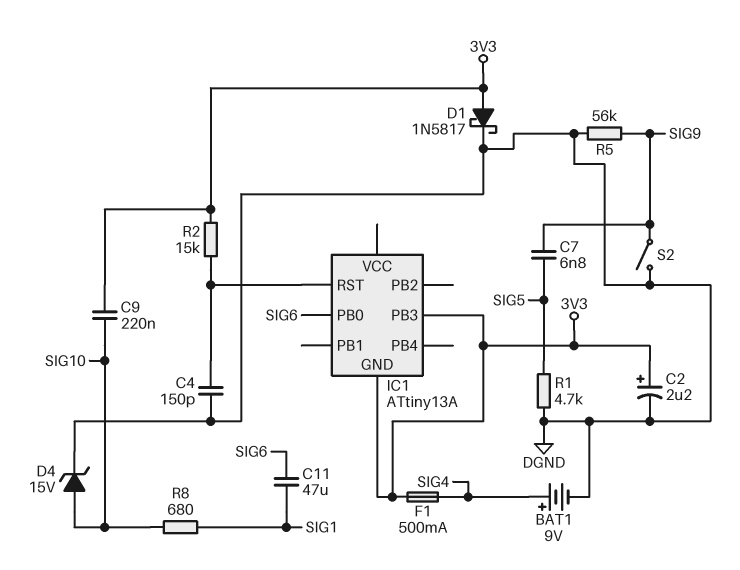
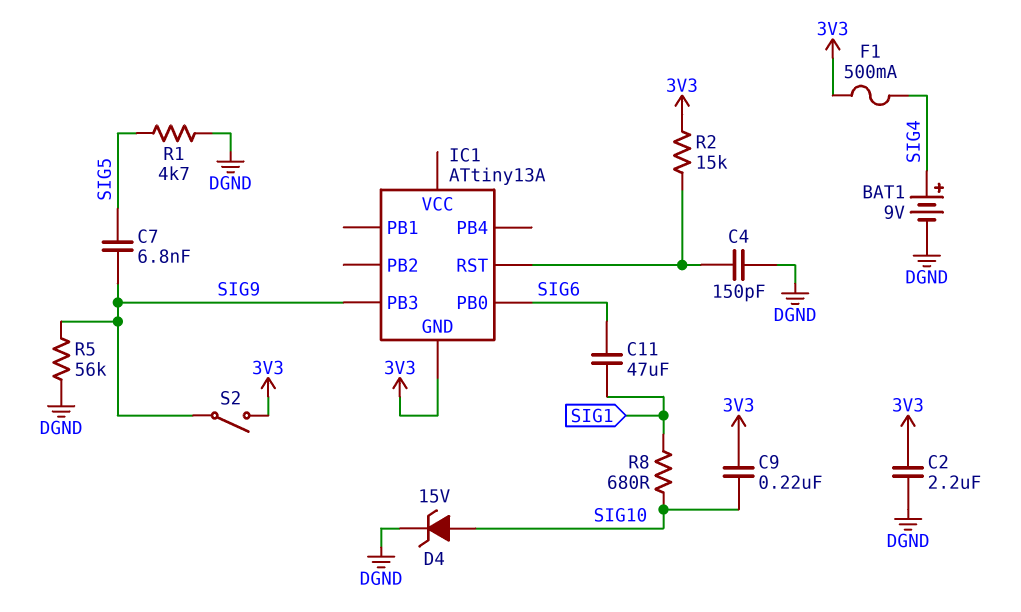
C2: 2.2uF (plus 3V3, minus DGND) -> 2.2uF (3V3, DGND)
D1: schottky 1N5817 (A 3V3, K DGND) -> none
IC1 pin PB3: 3V3 -> SIG9
S2: switch (DGND, SIG9) -> switch (3V3, SIG9)

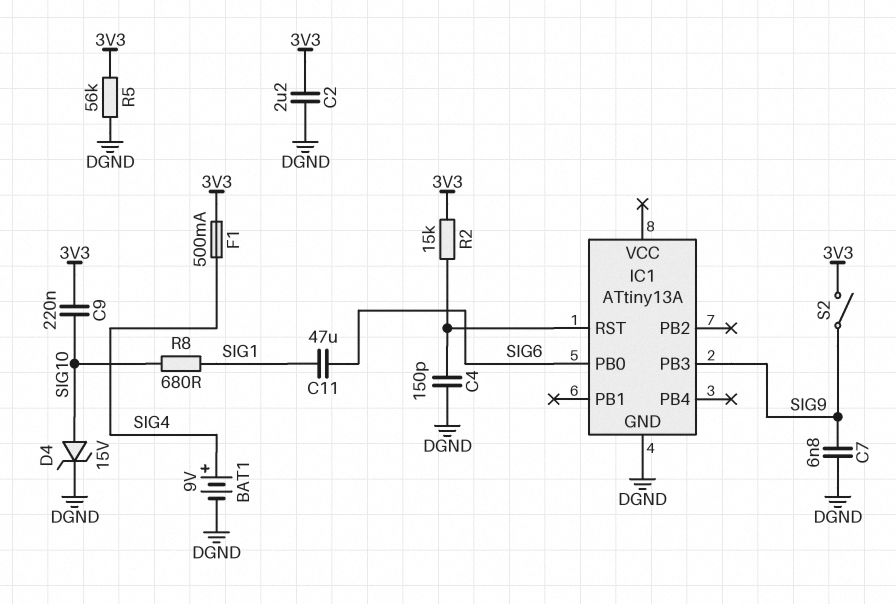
C7: 6.8nF (SIG5, SIG9) -> 6.8nF (DGND, SIG9)
IC1 pin GND: 3V3 -> DGND
R1: 4.7k (DGND, SIG5) -> none
R5: 56k (DGND, SIG9) -> 56k (3V3, DGND)

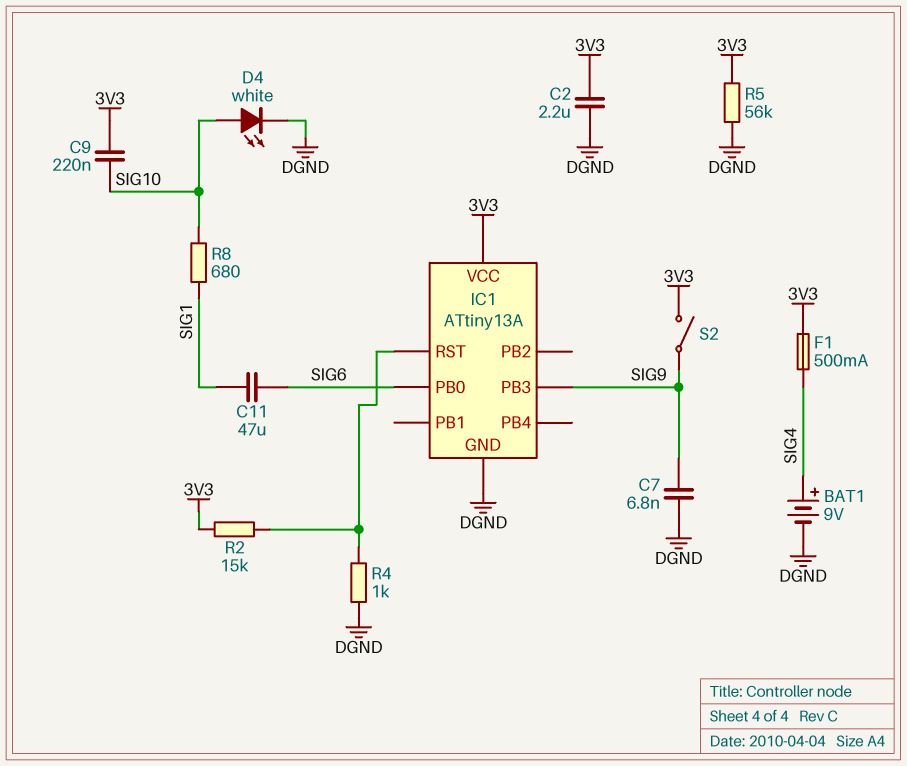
C4: 150pF (DGND, IC1/RST) -> none
D4: zener 15V (A SIG10, K DGND) -> LED white (A SIG10, K DGND)
IC1 pin VCC: none -> 3V3
R4: none -> 1k (DGND, IC1/RST)

